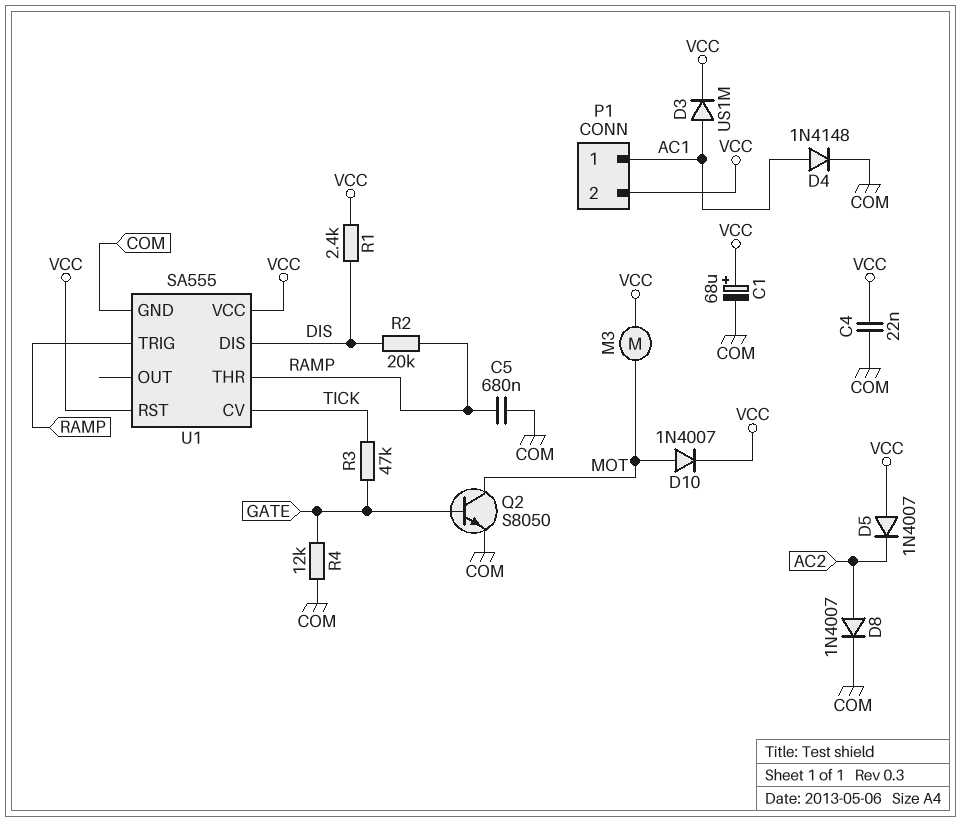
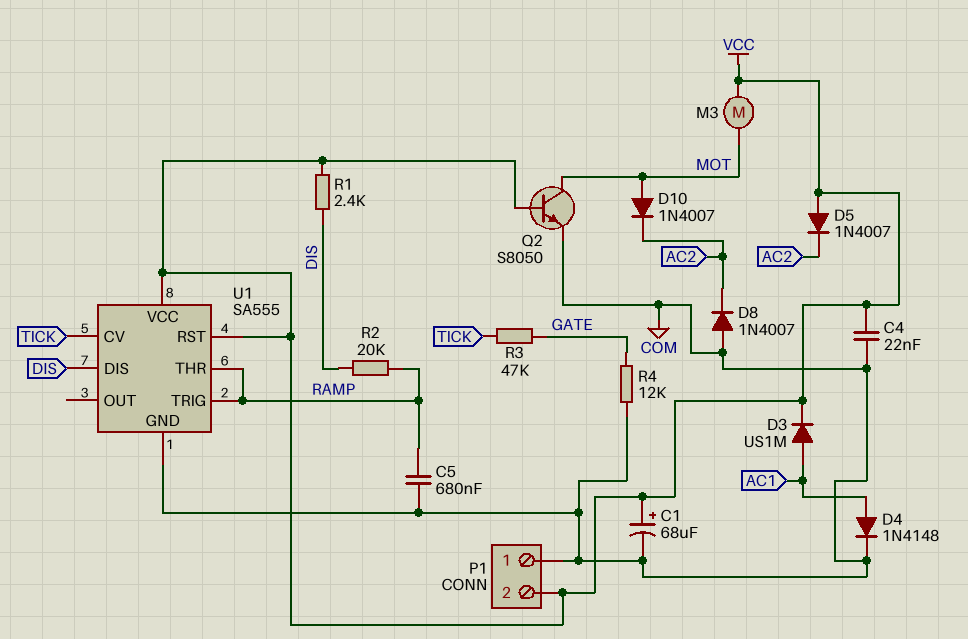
D8: diode 1N4007 (A AC2, K COM) -> diode 1N4007 (A COM, K AC2)
D10: diode 1N4007 (A MOT, K VCC) -> diode 1N4007 (A MOT, K AC2)
P1 pin 1: AC1 -> COM
Q2: NPN S8050 (B GATE, C MOT, E COM) -> NPN S8050 (B VCC, C MOT, E COM)

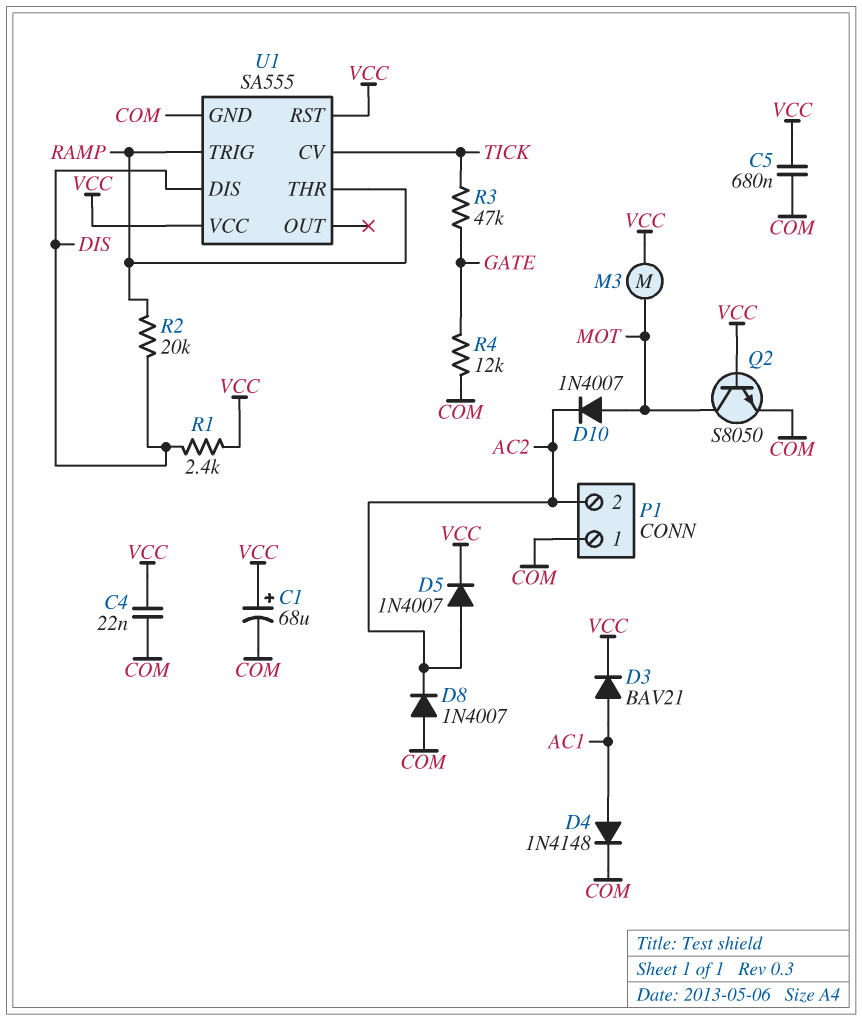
C5: 680nF (COM, RAMP) -> 680nF (COM, VCC)
D3: diode US1M (A AC1, K VCC) -> diode BAV21 (A AC1, K VCC)
D5: diode 1N4007 (A VCC, K AC2) -> diode 1N4007 (A AC2, K VCC)
P1 pin 2: VCC -> AC2

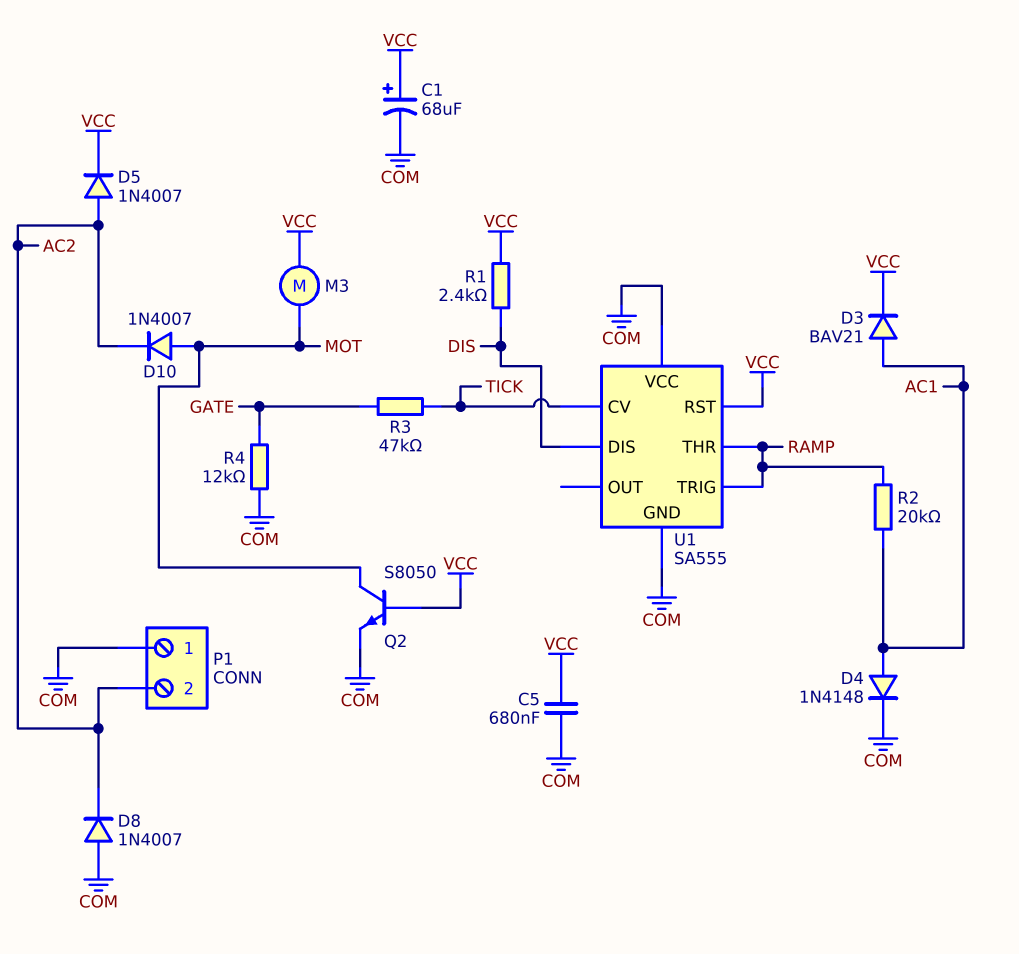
C4: 22nF (COM, VCC) -> none
R2: 20k (DIS, RAMP) -> 20k (AC1, RAMP)
U1 pin VCC: VCC -> COM

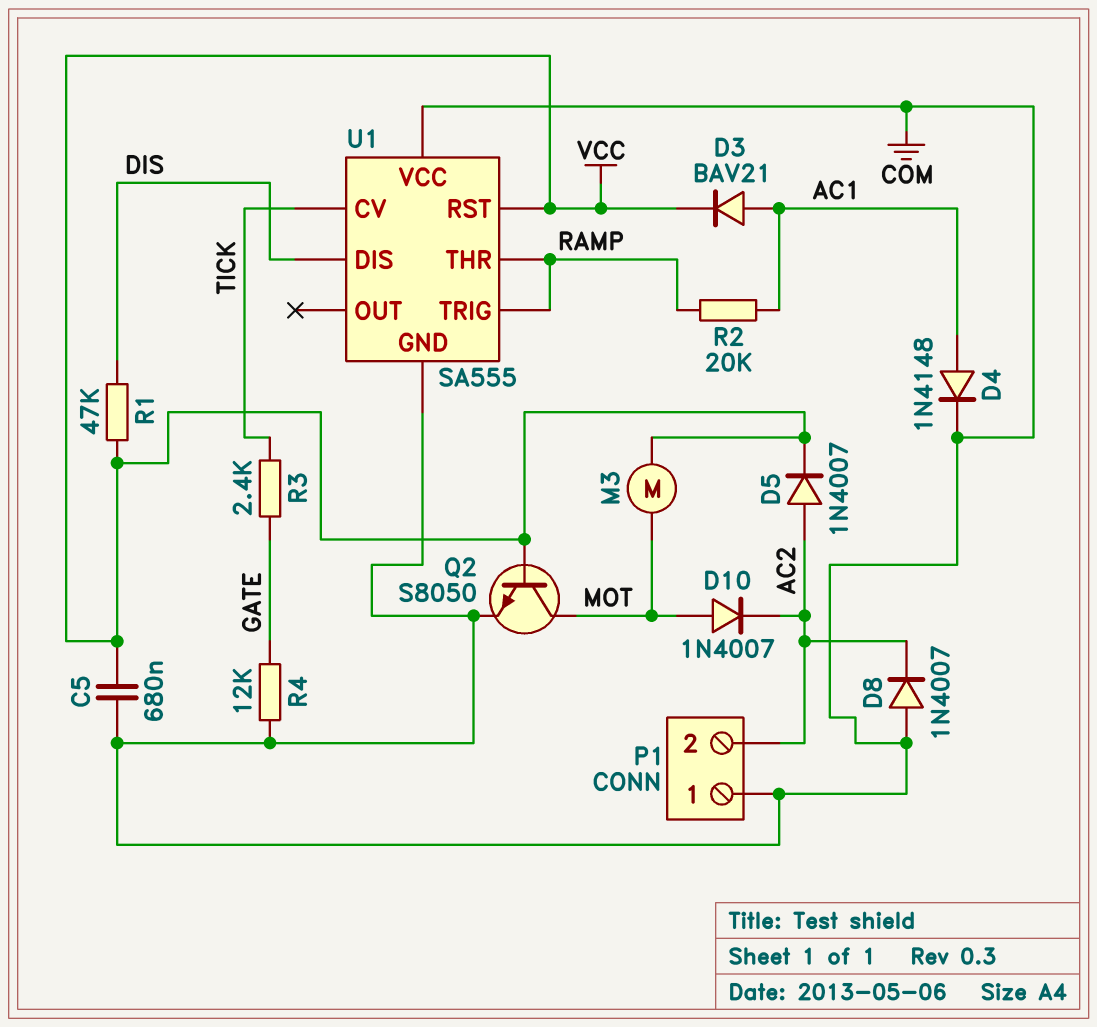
C1: 68uF (plus VCC, minus COM) -> none
R1: 2.4k (DIS, VCC) -> 47k (DIS, VCC)
R3: 47k (GATE, TICK) -> 2.4k (GATE, TICK)

